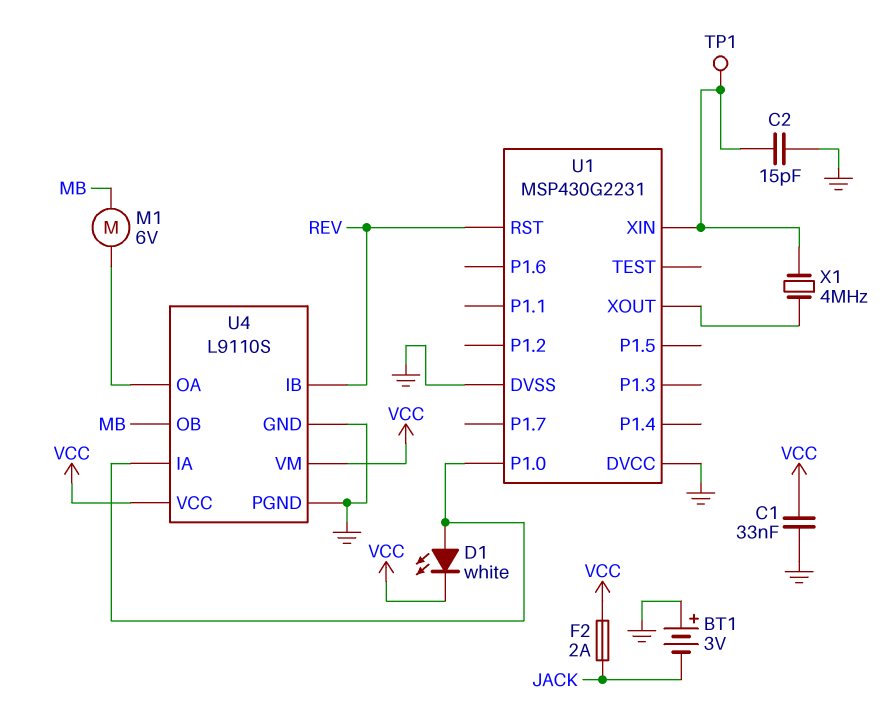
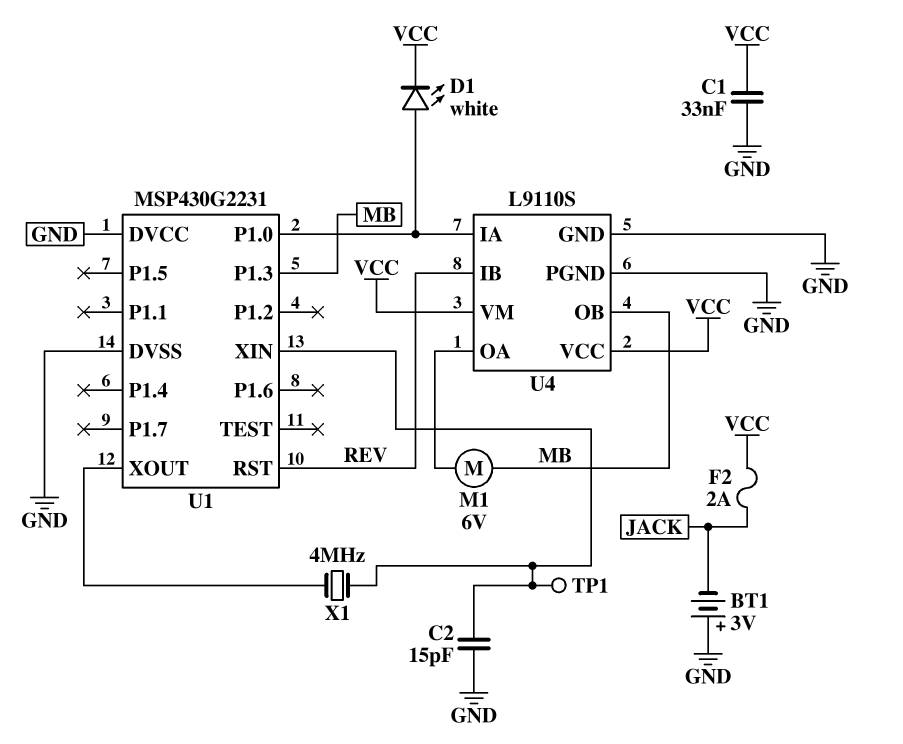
U1 pin P1.3: none -> MB

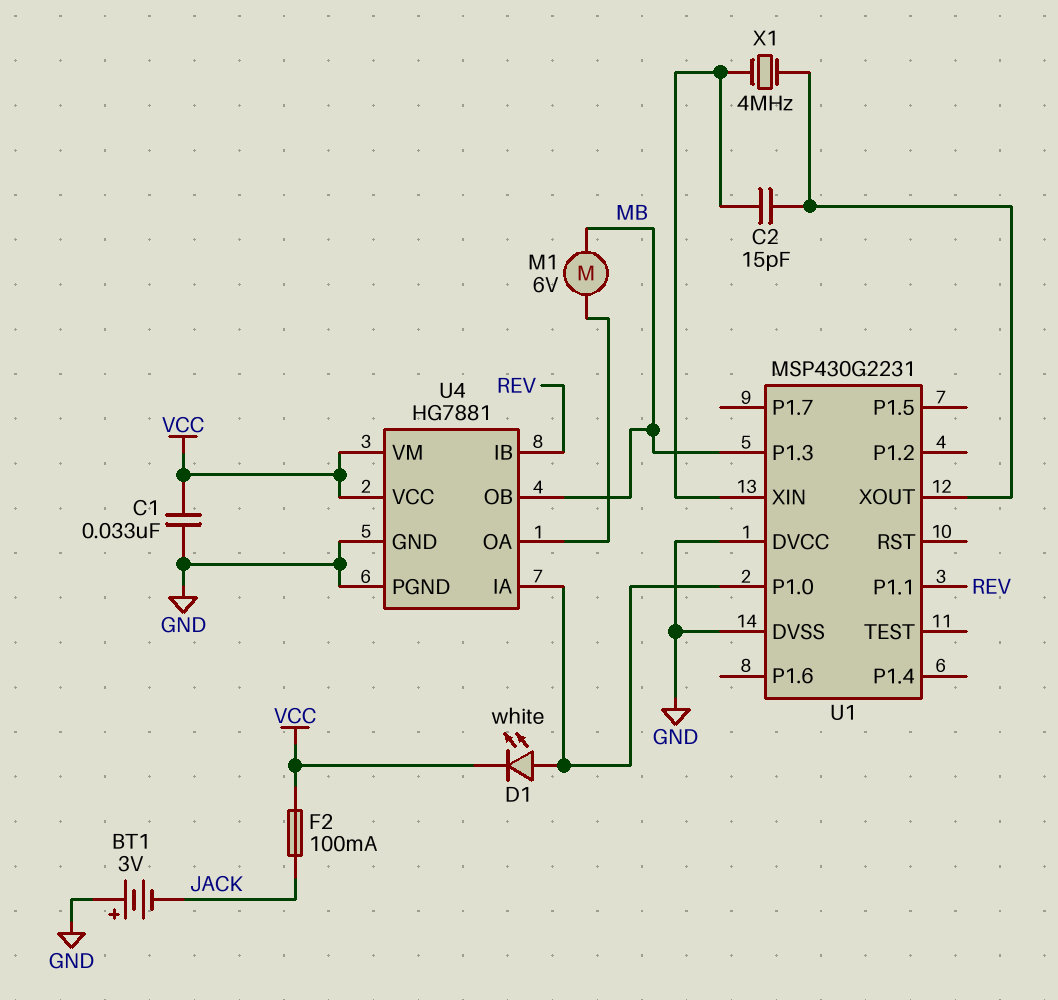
C2: 15pF (GND, U1/XIN) -> 15pF (U1/XIN, U1/XOUT)
F2: 2A (JACK, VCC) -> 100mA (JACK, VCC)
TP1: test point (U1/XIN) -> none
U1 pin P1.1: none -> REV
U1 pin RST: REV -> none
U4: L9110S -> HG7881

